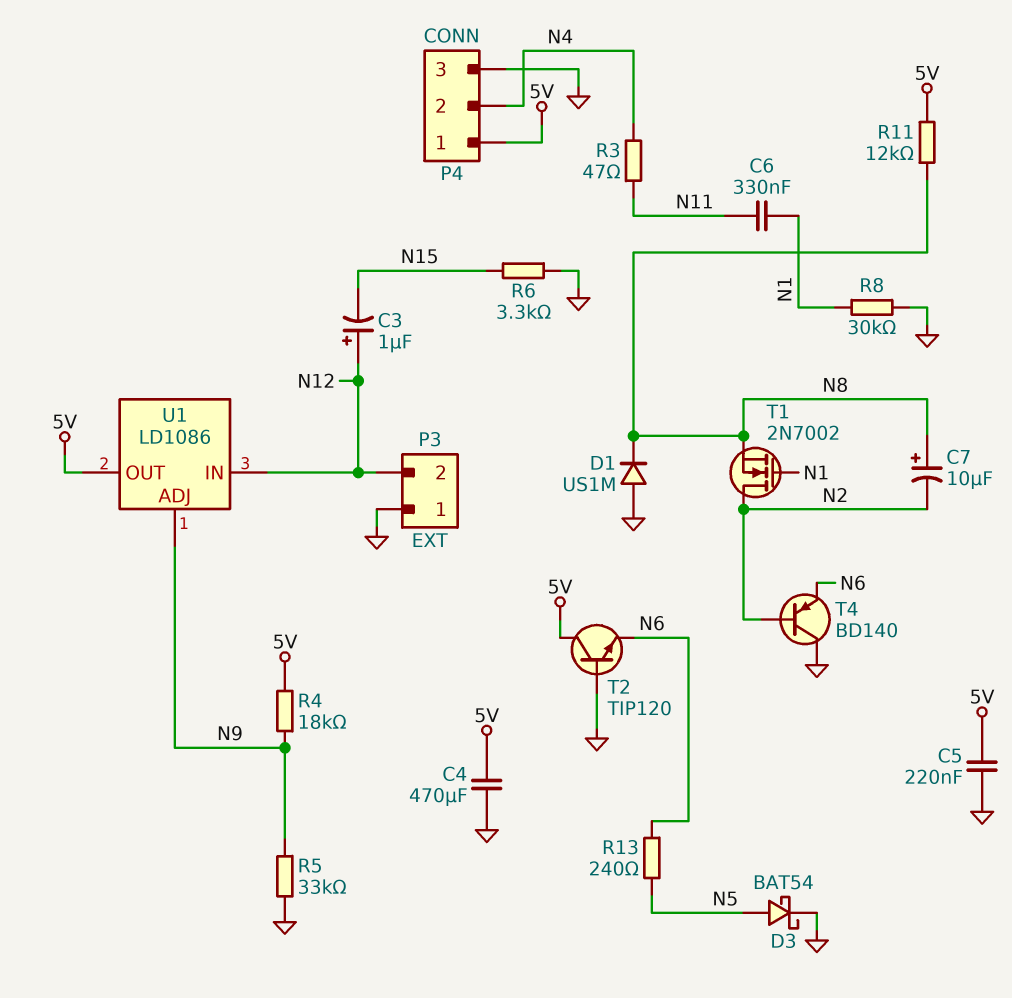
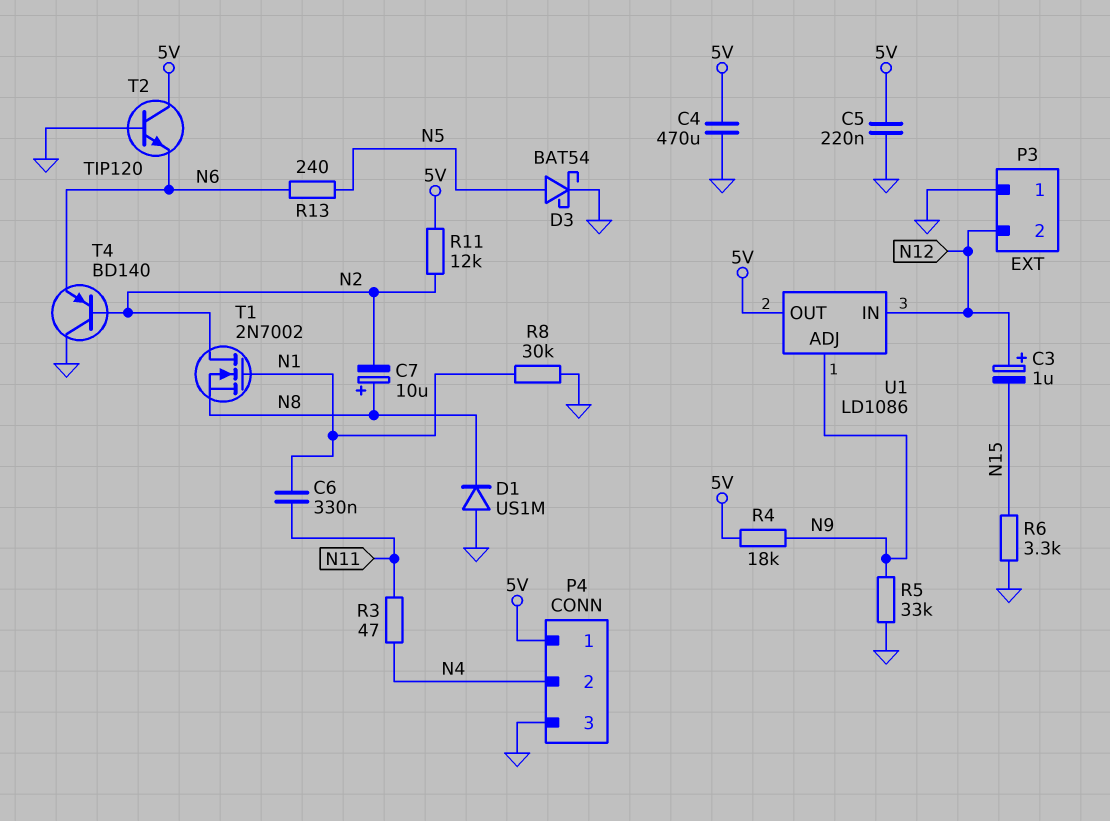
R11: 12k (5V, N8) -> 12k (5V, N2)

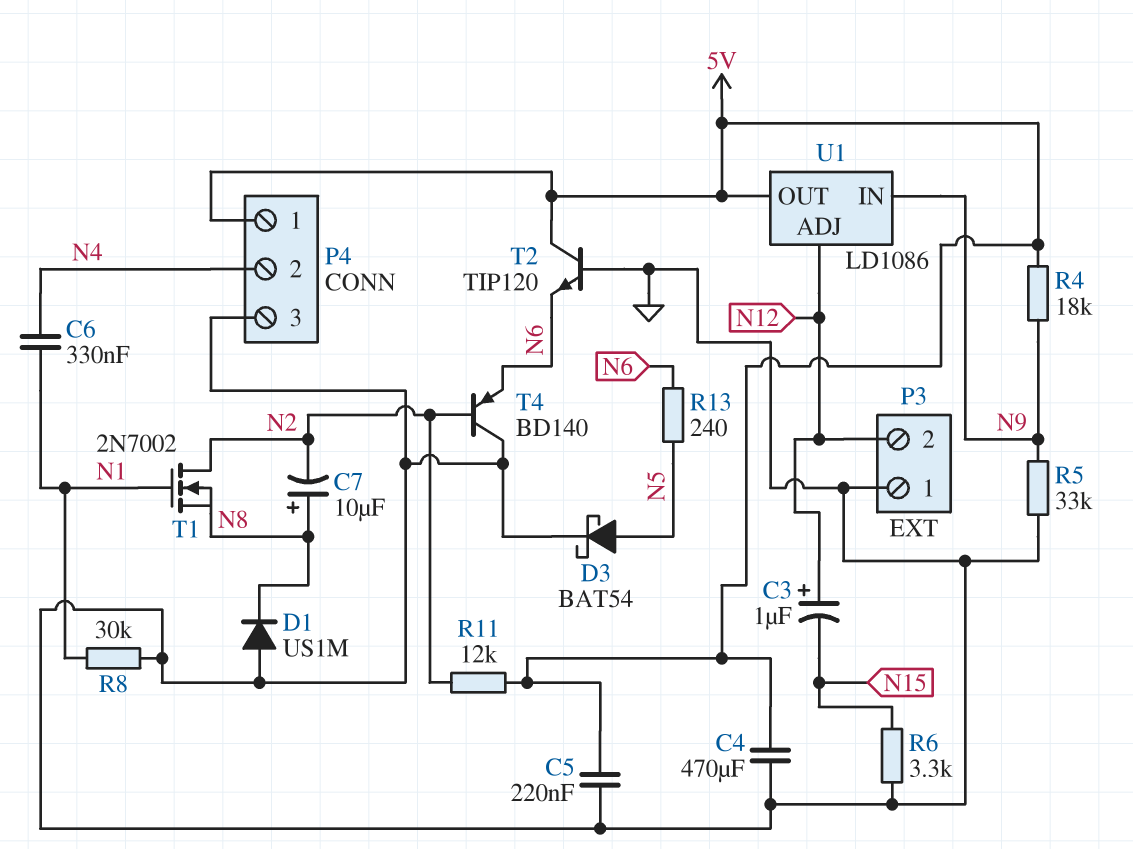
C6: 330nF (N1, N11) -> 330nF (N1, N4)
R3: 47 (N4, N11) -> none
U1 pin ADJ: N9 -> N12
U1 pin IN: N12 -> N9

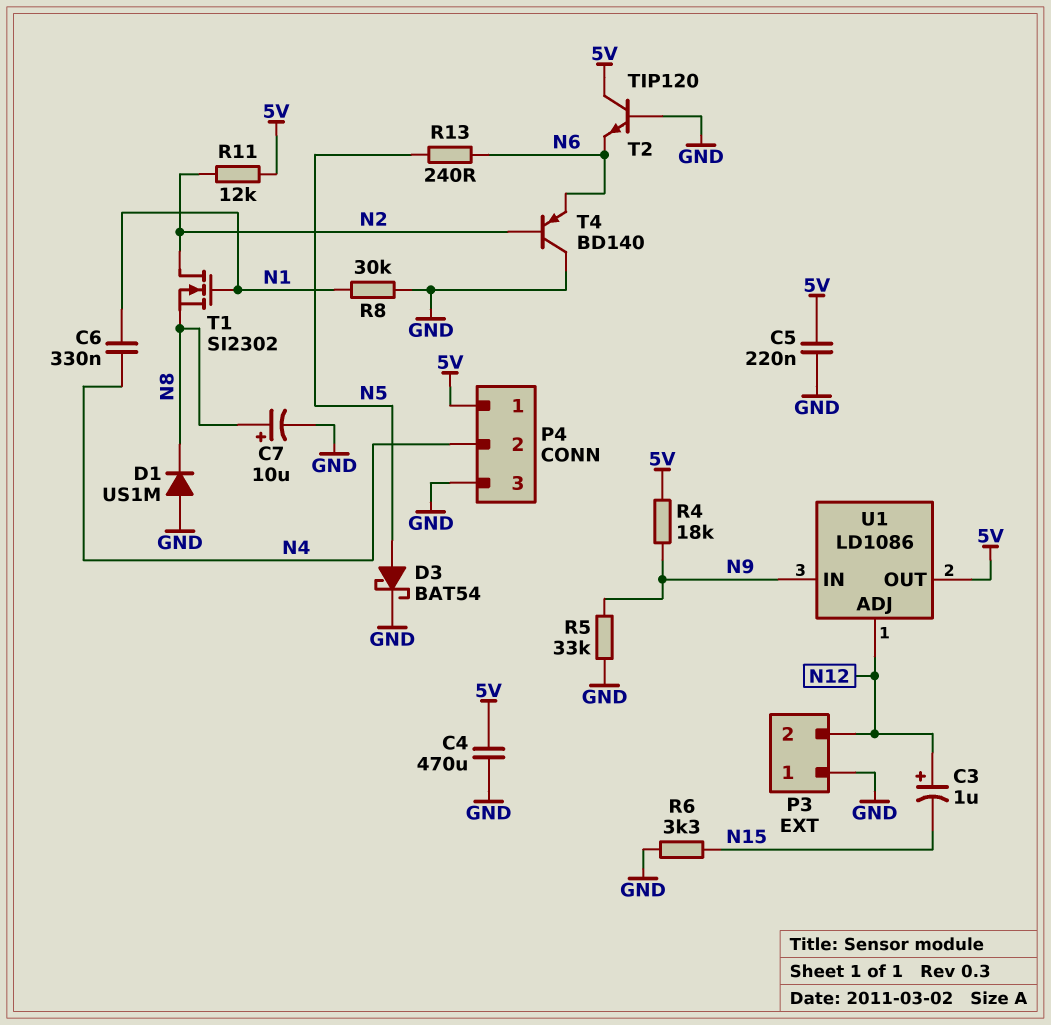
C7: 10uF (plus N8, minus N2) -> 10uF (plus N8, minus GND)
T1: NMOS 2N7002 (G N1, D N2, S N8) -> NMOS SI2302 (G N1, D N2, S N8)

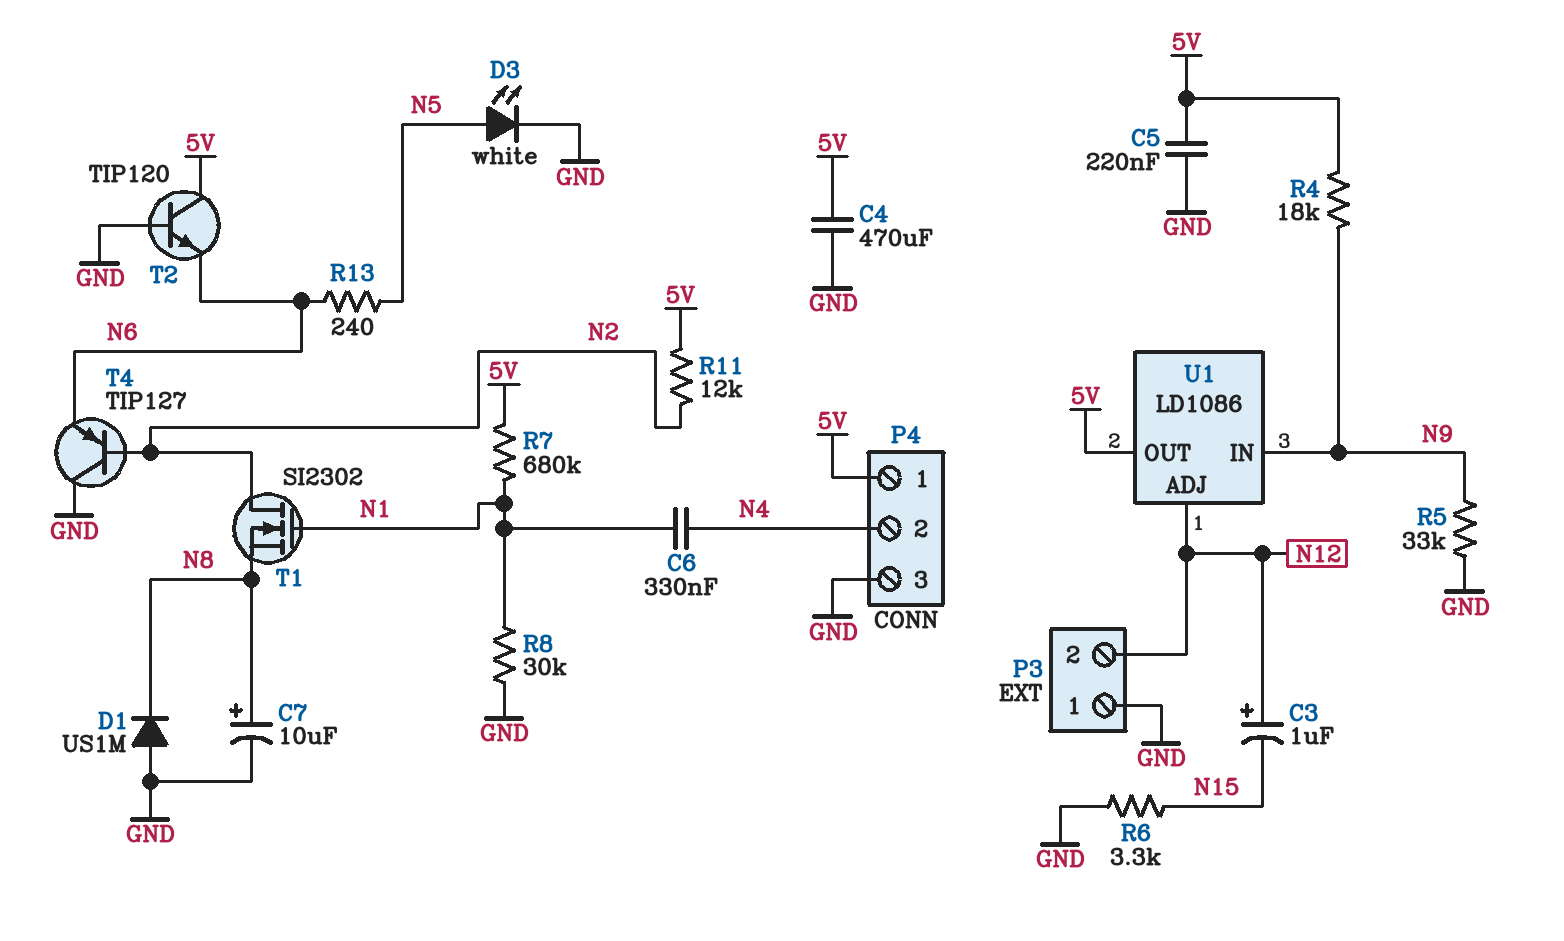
D3: schottky BAT54 (A N5, K GND) -> LED white (A N5, K GND)
R7: none -> 680k (5V, N1)
T4: PNP BD140 (B N2, C GND, E N6) -> PNP TIP127 (B N2, C GND, E N6)

